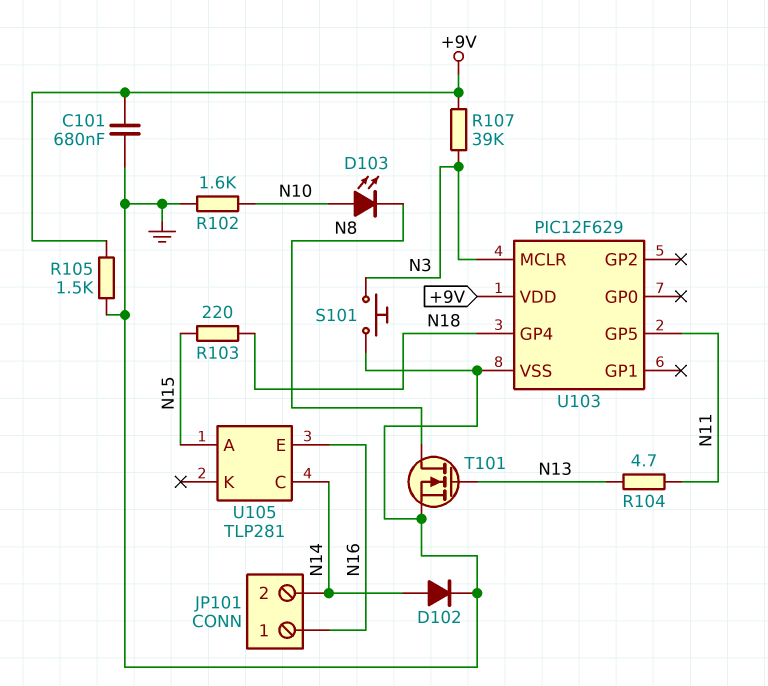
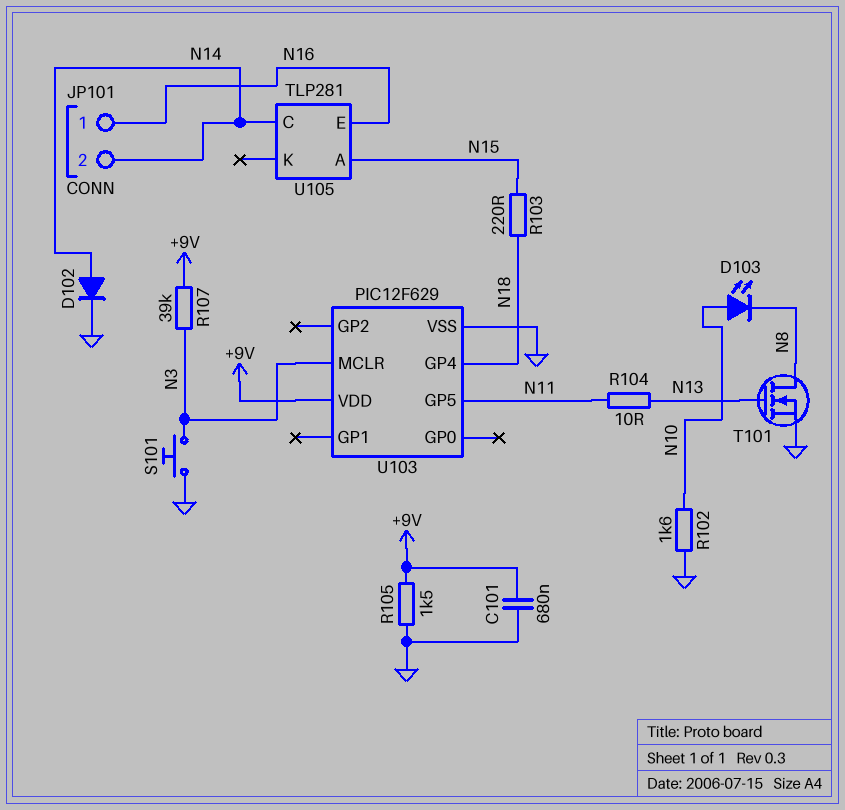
R104: 4.7 (N11, N13) -> 10 (N11, N13)

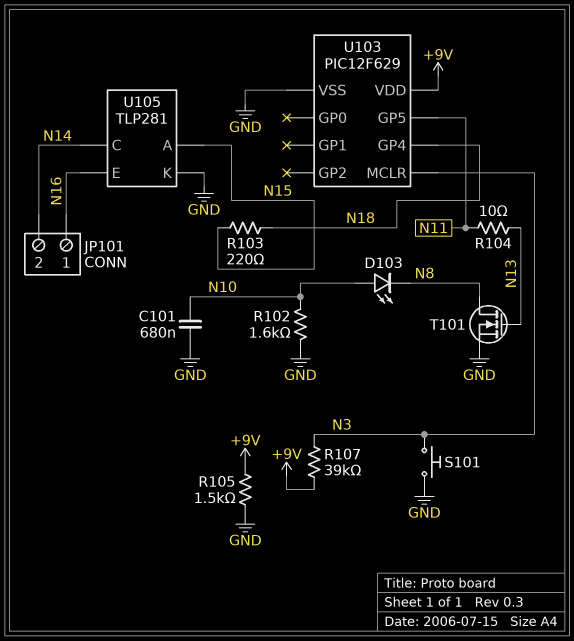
C101: 680nF (+9V, GND) -> 680nF (GND, N10)
D102: diode (A N14, K GND) -> none
U105 pin K: none -> GND

